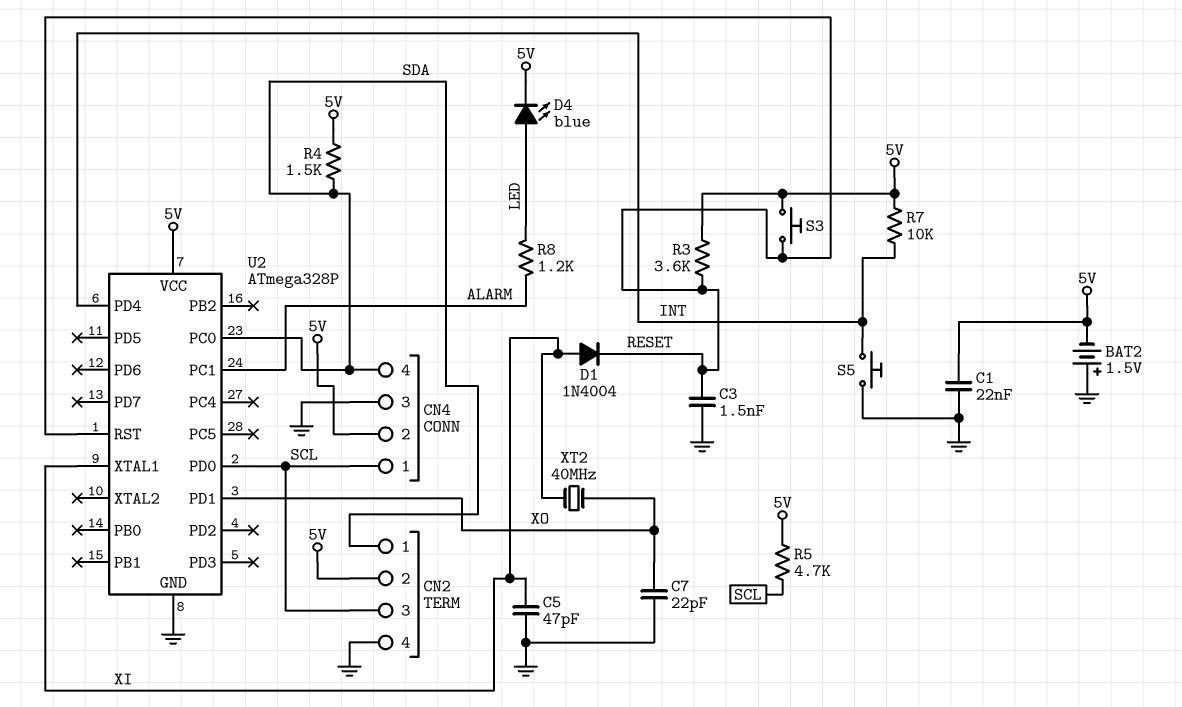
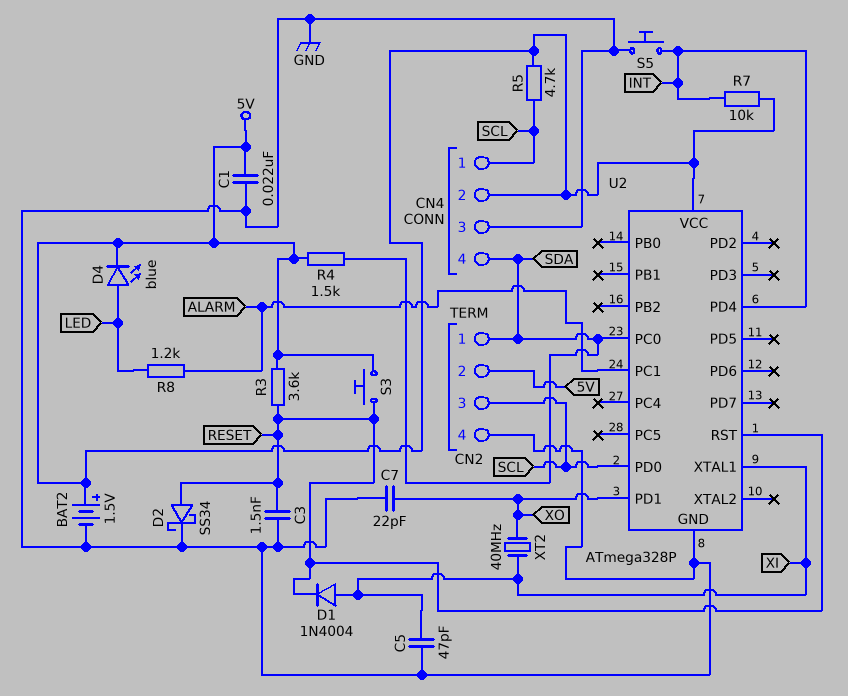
BAT2: 1.5V (plus GND, minus 5V) -> 1.5V (plus 5V, minus GND)
D2: none -> schottky SS34 (A RESET, K GND)

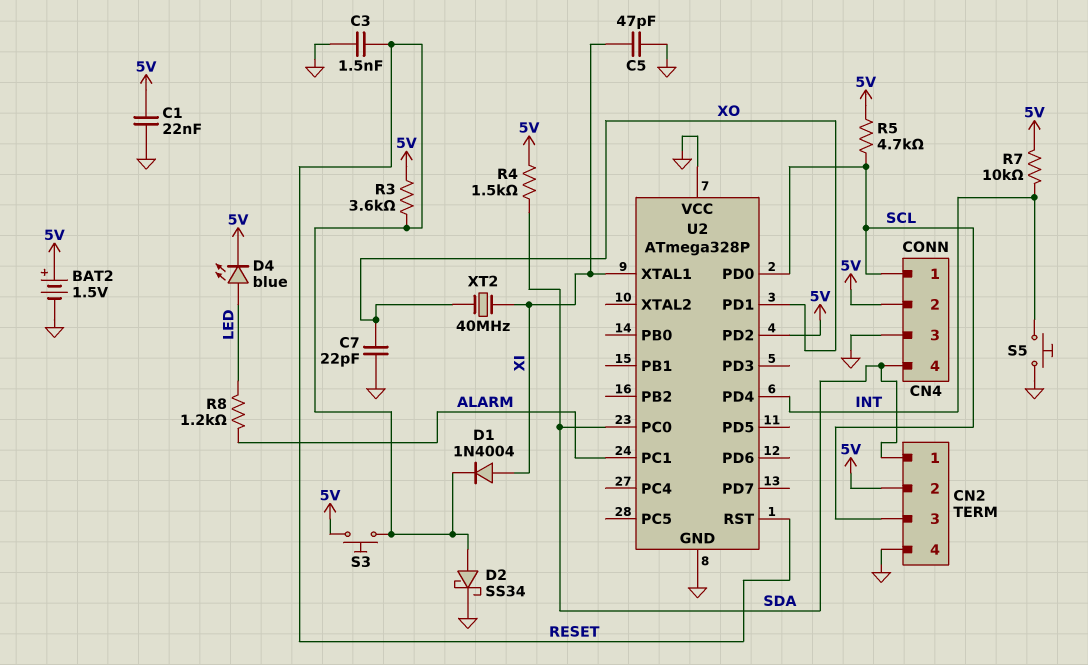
U2 pin PD2: none -> 5V
U2 pin VCC: 5V -> GND

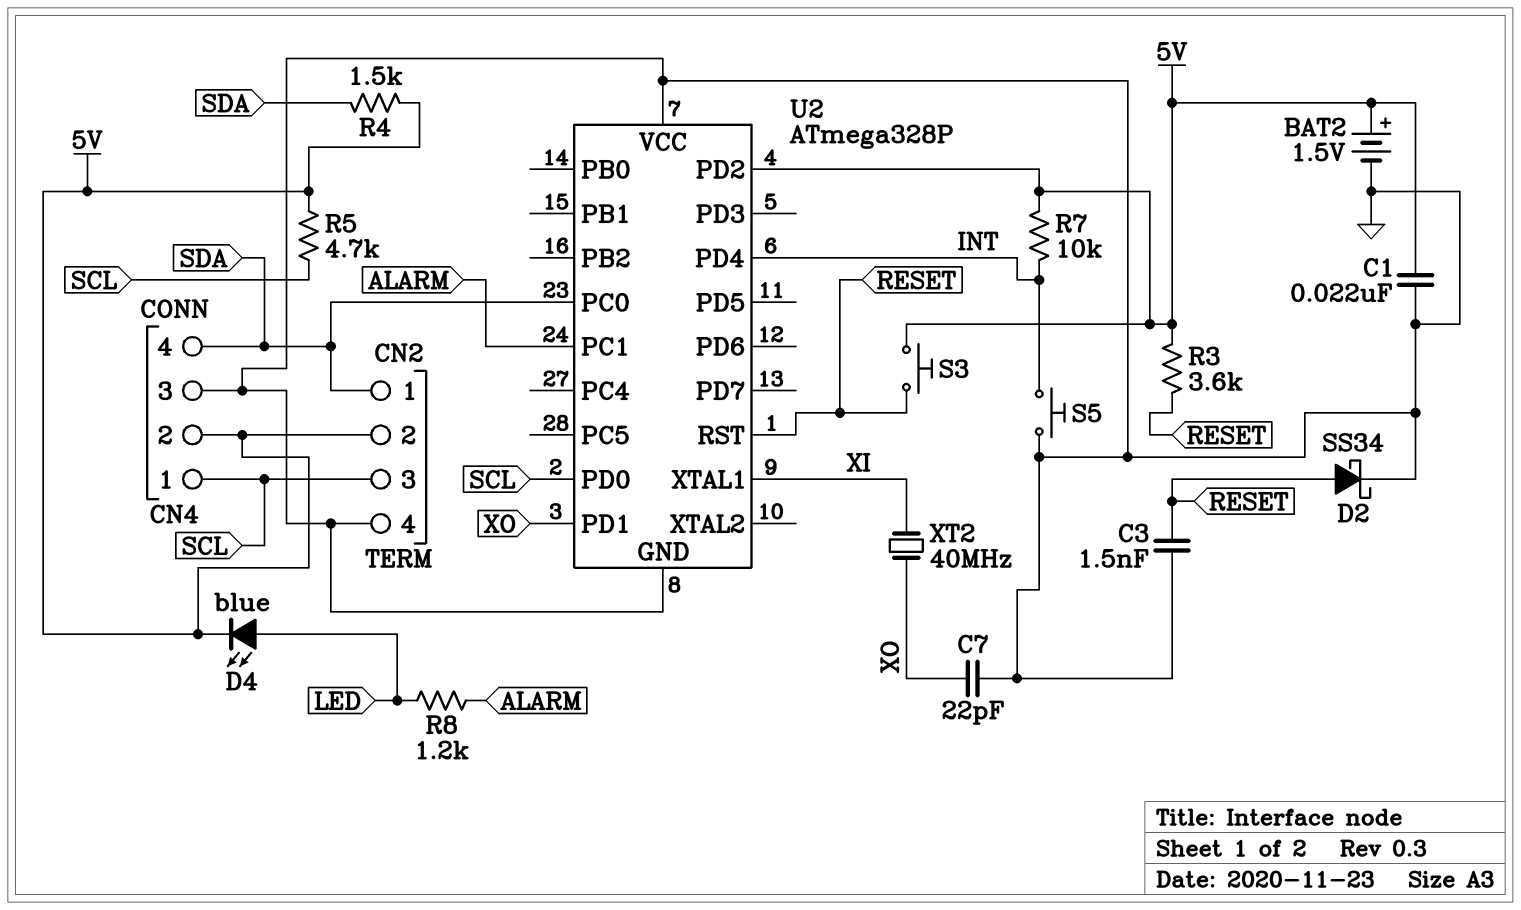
C5: 47pF (GND, XI) -> none
D1: diode 1N4004 (A XI, K RESET) -> none

